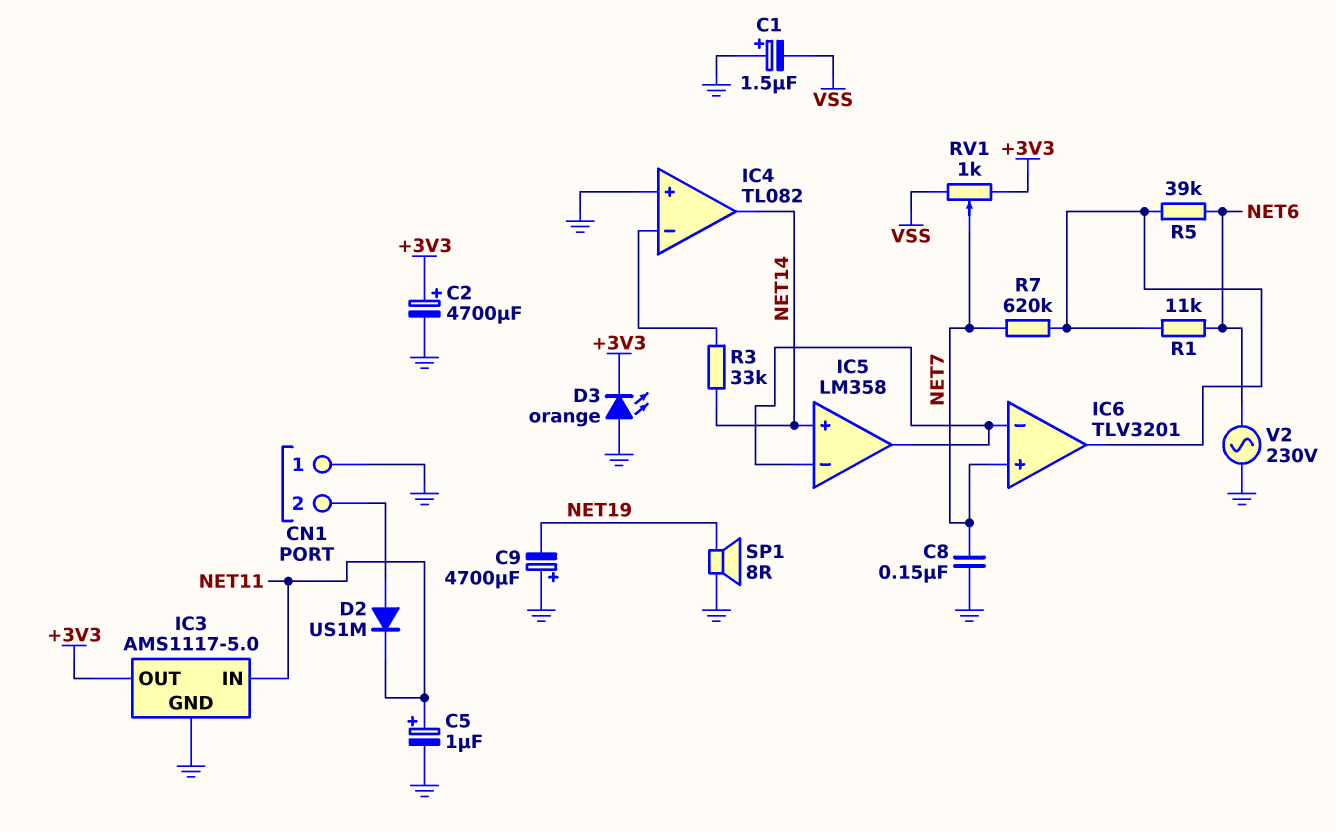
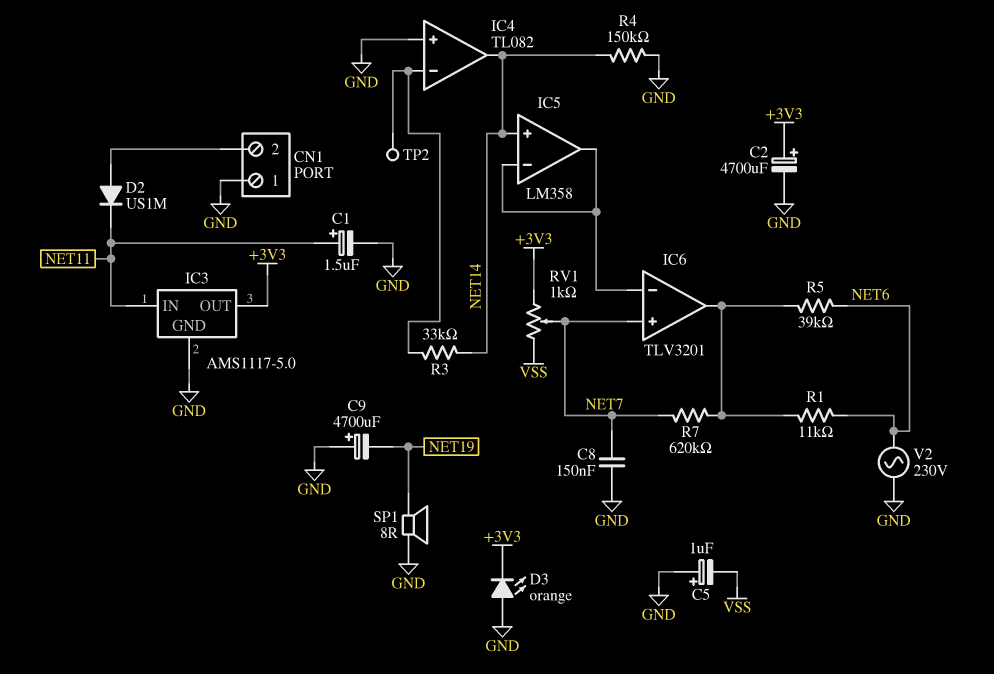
C1: 1.5uF (plus GND, minus VSS) -> 1.5uF (plus NET11, minus GND)
C5: 1uF (plus NET11, minus GND) -> 1uF (plus GND, minus VSS)
R4: none -> 150k (GND, NET14)
TP2: none -> test point (IC4/in-)

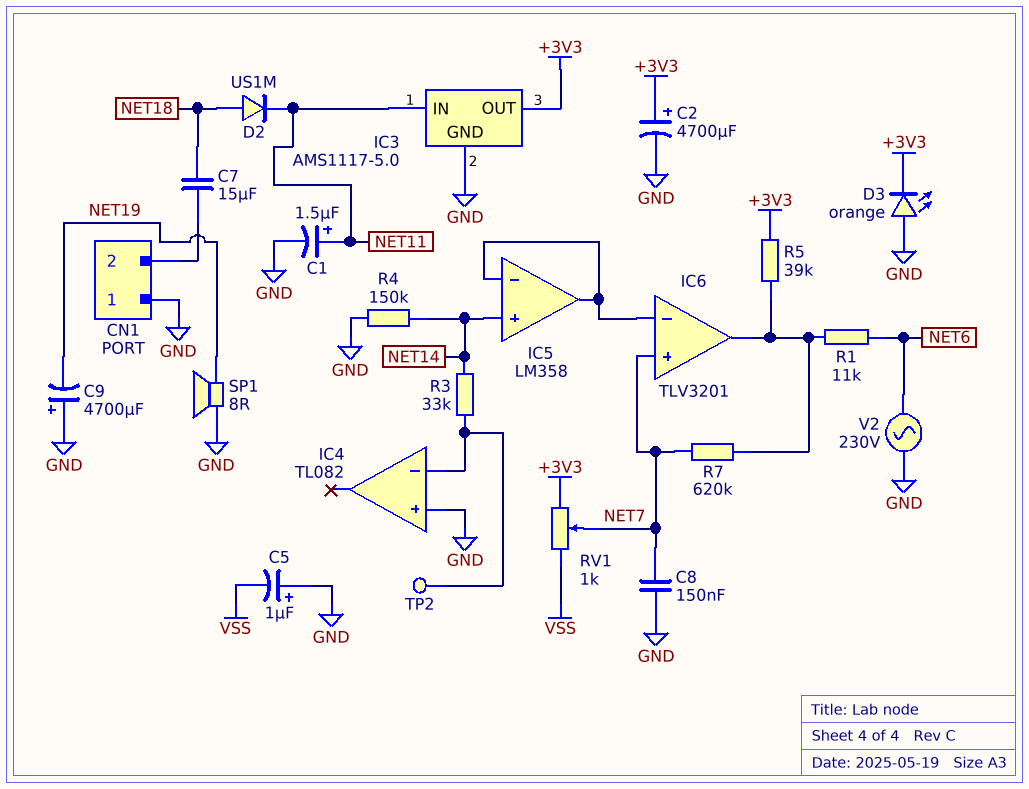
C7: none -> 15uF (CN1/2, NET18)
D2: diode US1M (A CN1/2, K NET11) -> diode US1M (A NET18, K NET11)
IC4 pin out: NET14 -> none
R5: 39k (IC6/out, NET6) -> 39k (+3V3, IC6/out)

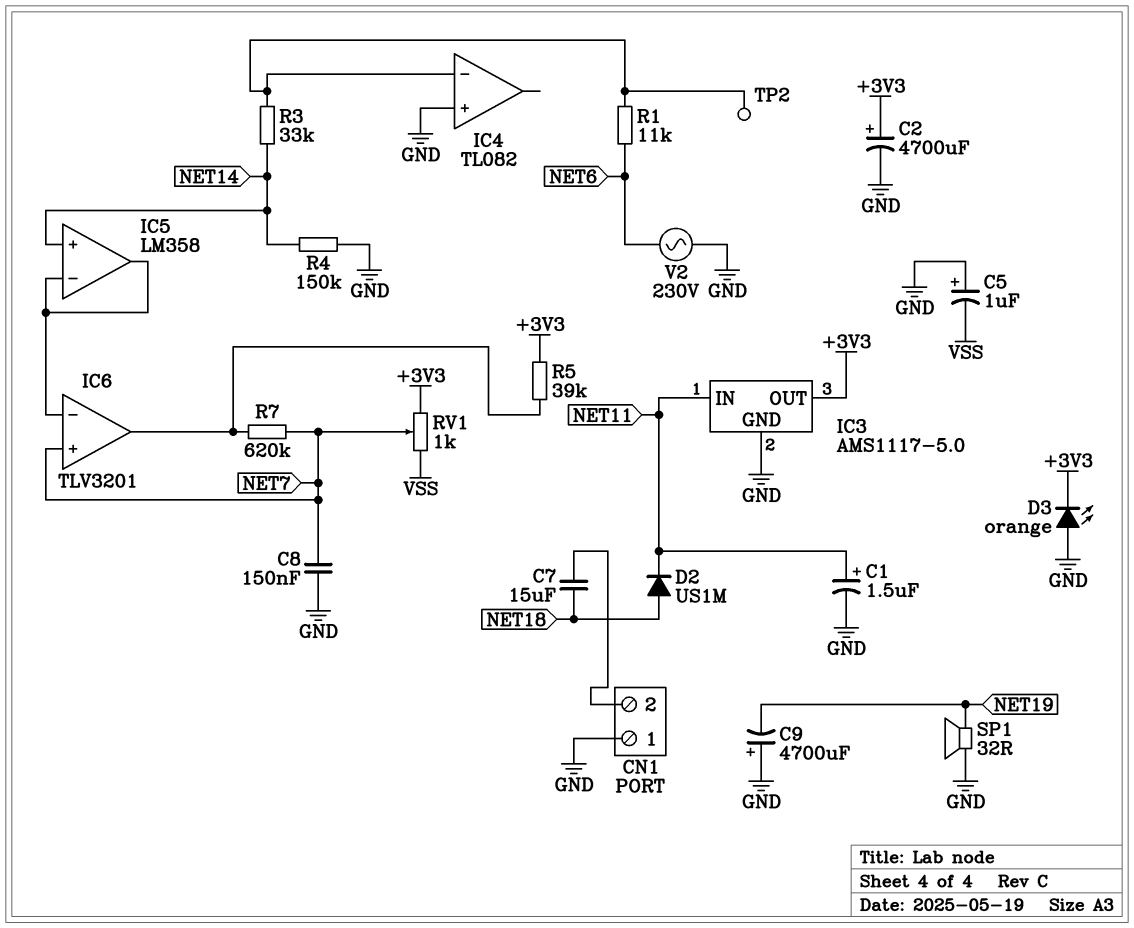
R1: 11k (IC6/out, NET6) -> 11k (IC4/in-, NET6)
SP1: speaker 8R (GND, NET19) -> speaker 32R (GND, NET19)

